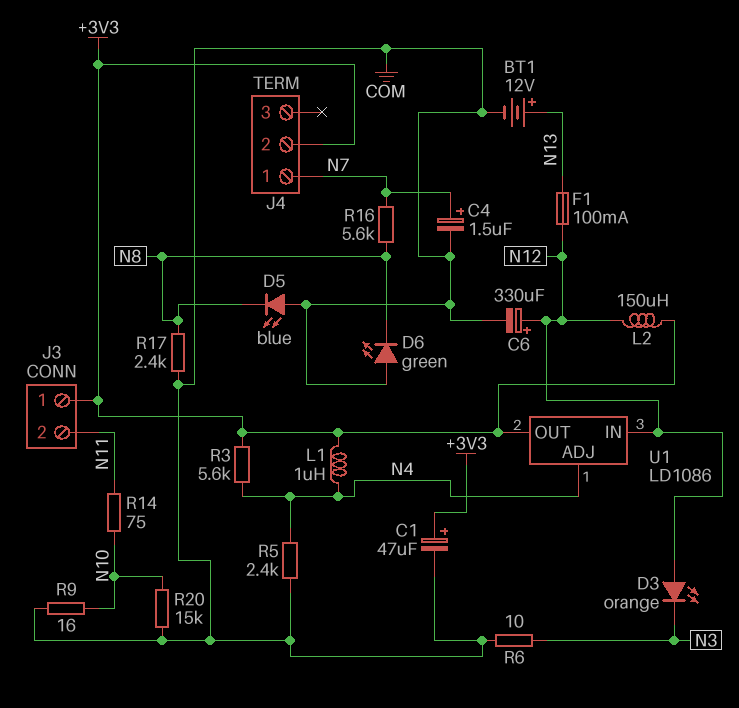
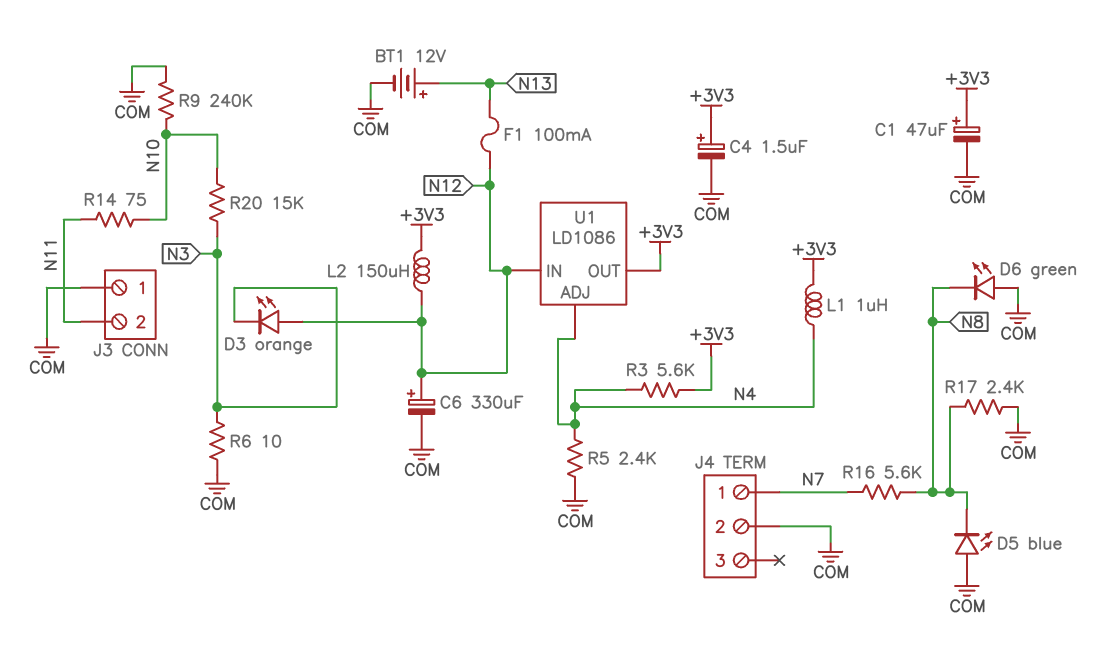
C4: 1.5uF (plus N7, minus COM) -> 1.5uF (plus +3V3, minus COM)
J3 pin 1: +3V3 -> COM
J4 pin 2: +3V3 -> COM
R9: 16 (COM, N10) -> 240k (COM, N10)
R20: 15k (COM, N10) -> 15k (N3, N10)

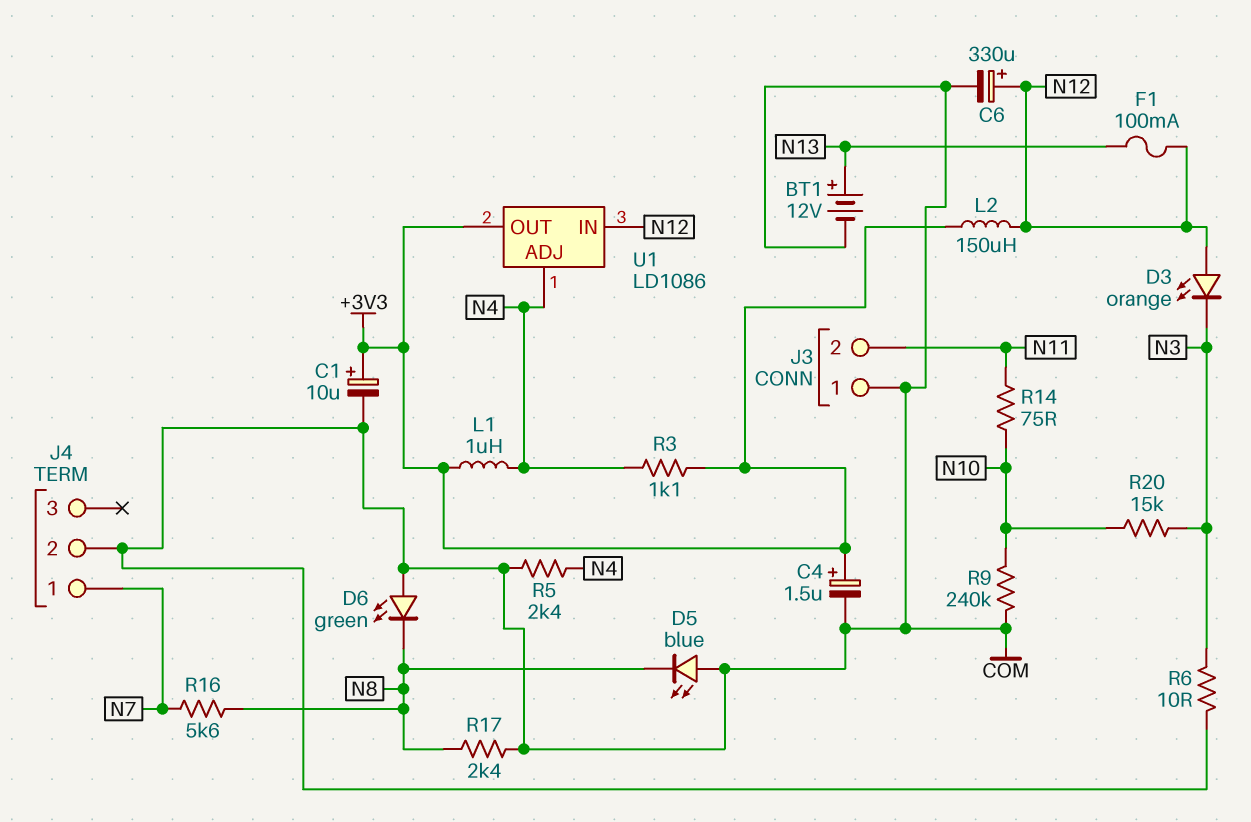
C1: 47uF (plus +3V3, minus COM) -> 10uF (plus +3V3, minus COM)
R3: 5.6k (+3V3, N4) -> 1.1k (+3V3, N4)

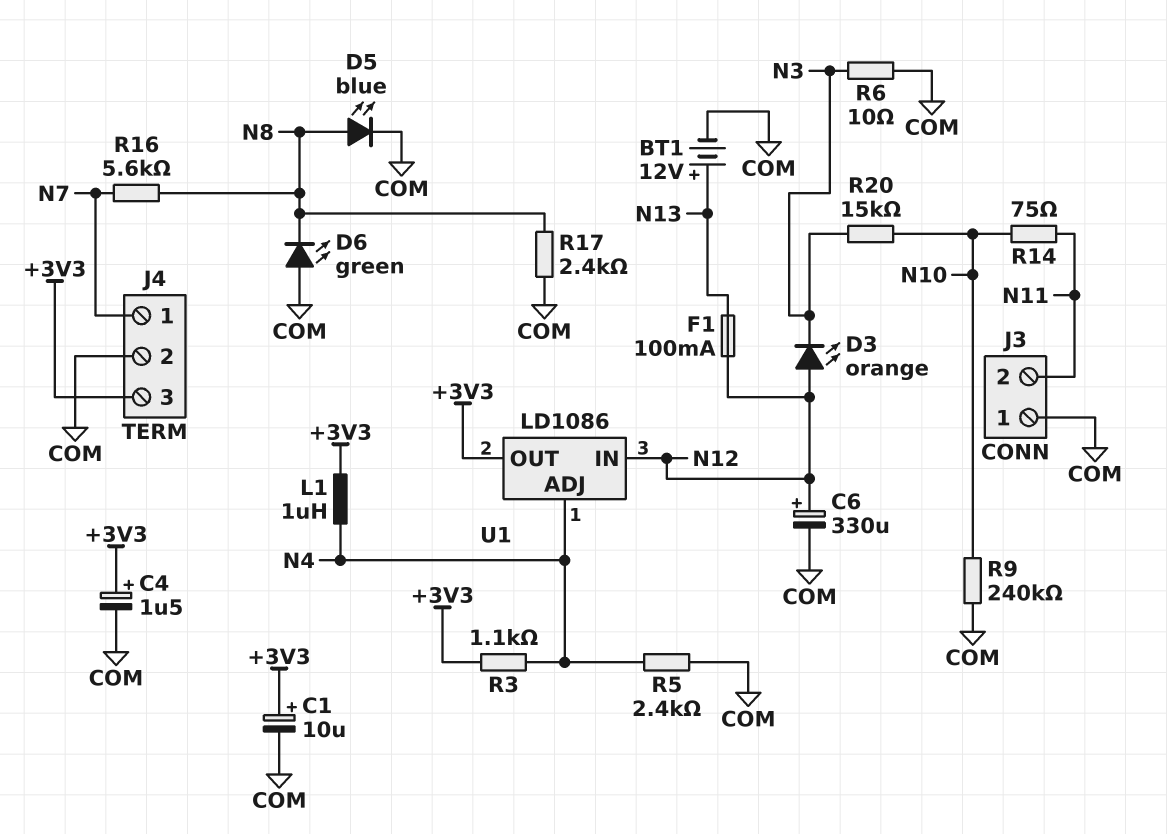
D5: LED blue (A COM, K N8) -> LED blue (A N8, K COM)
J4 pin 3: none -> +3V3
L2: 150uH (+3V3, N12) -> none

